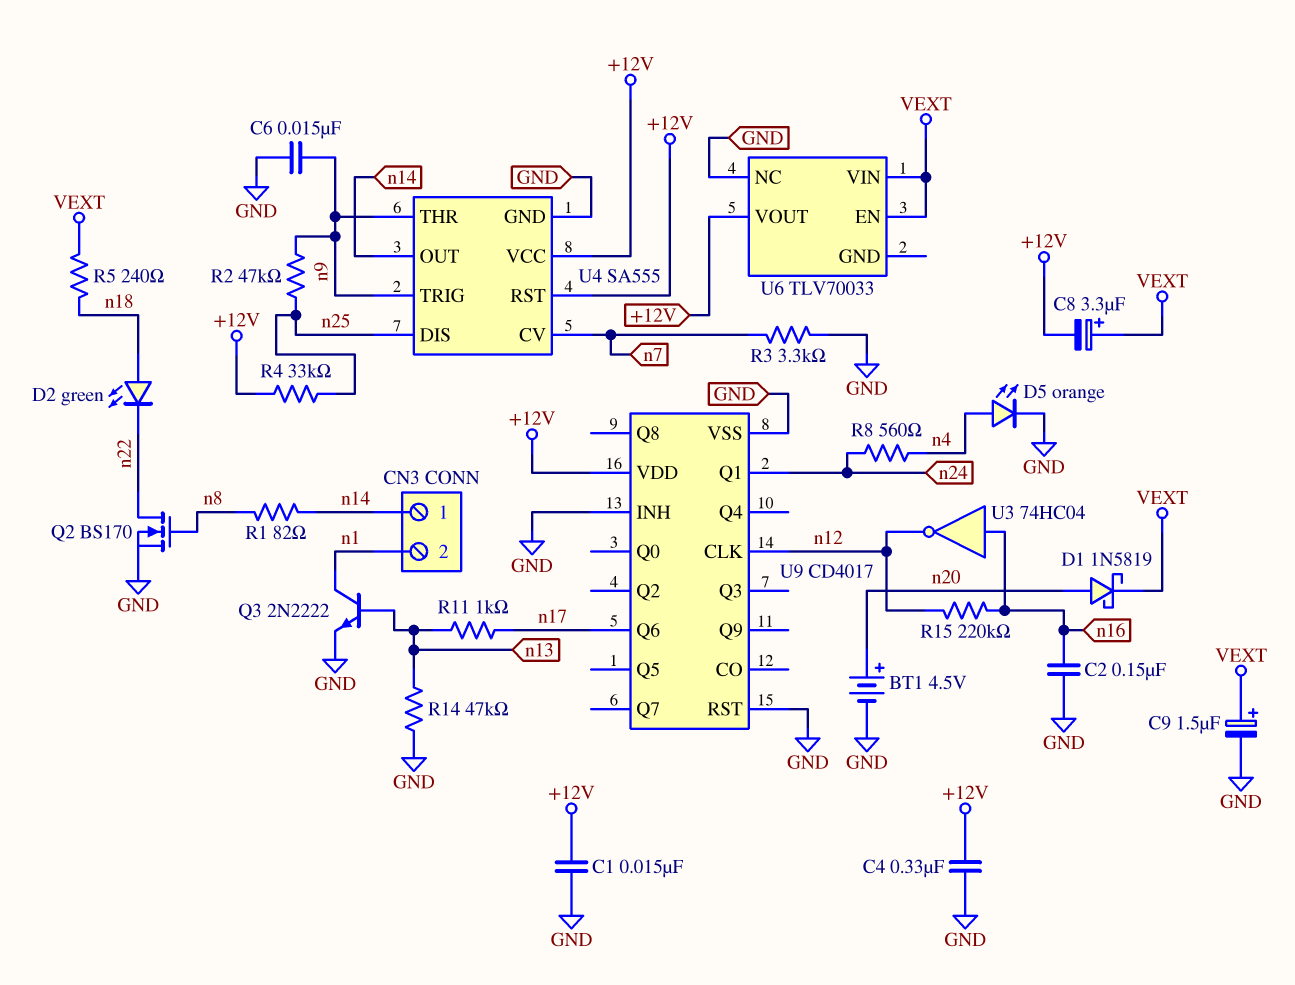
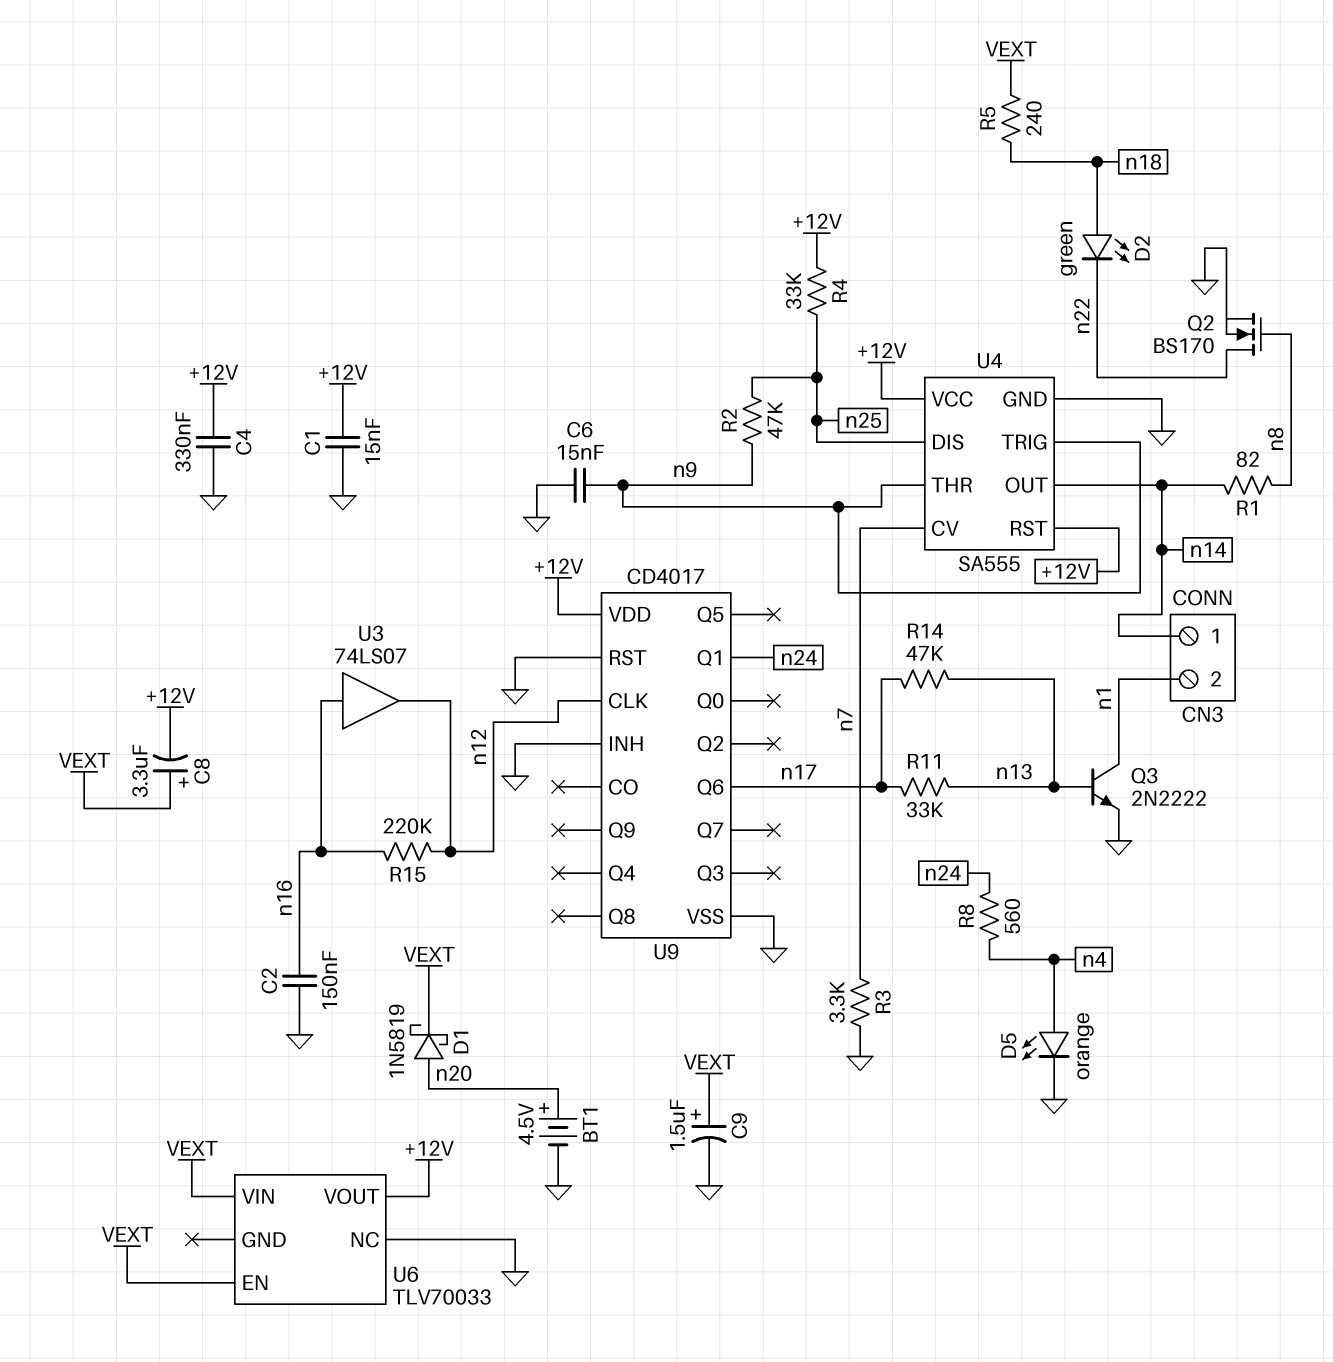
R11: 1k (n13, n17) -> 33k (n13, n17)
R14: 47k (GND, n13) -> 47k (n13, n17)
U3: NOT 74HC04 (in n16, out n12) -> buffer 74LS07 (in n16, out n12)

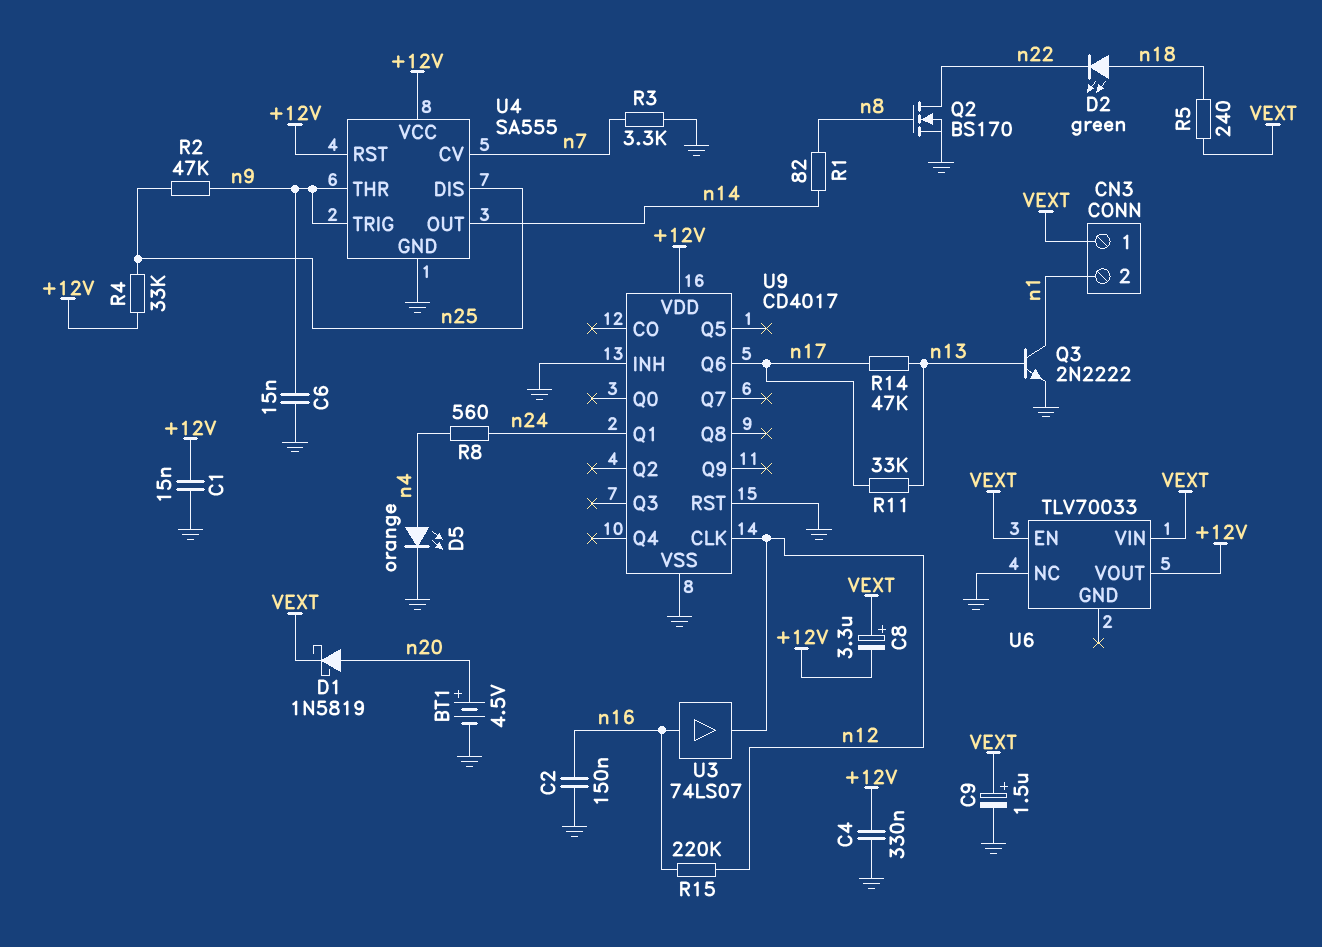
CN3 pin 1: n14 -> VEXT

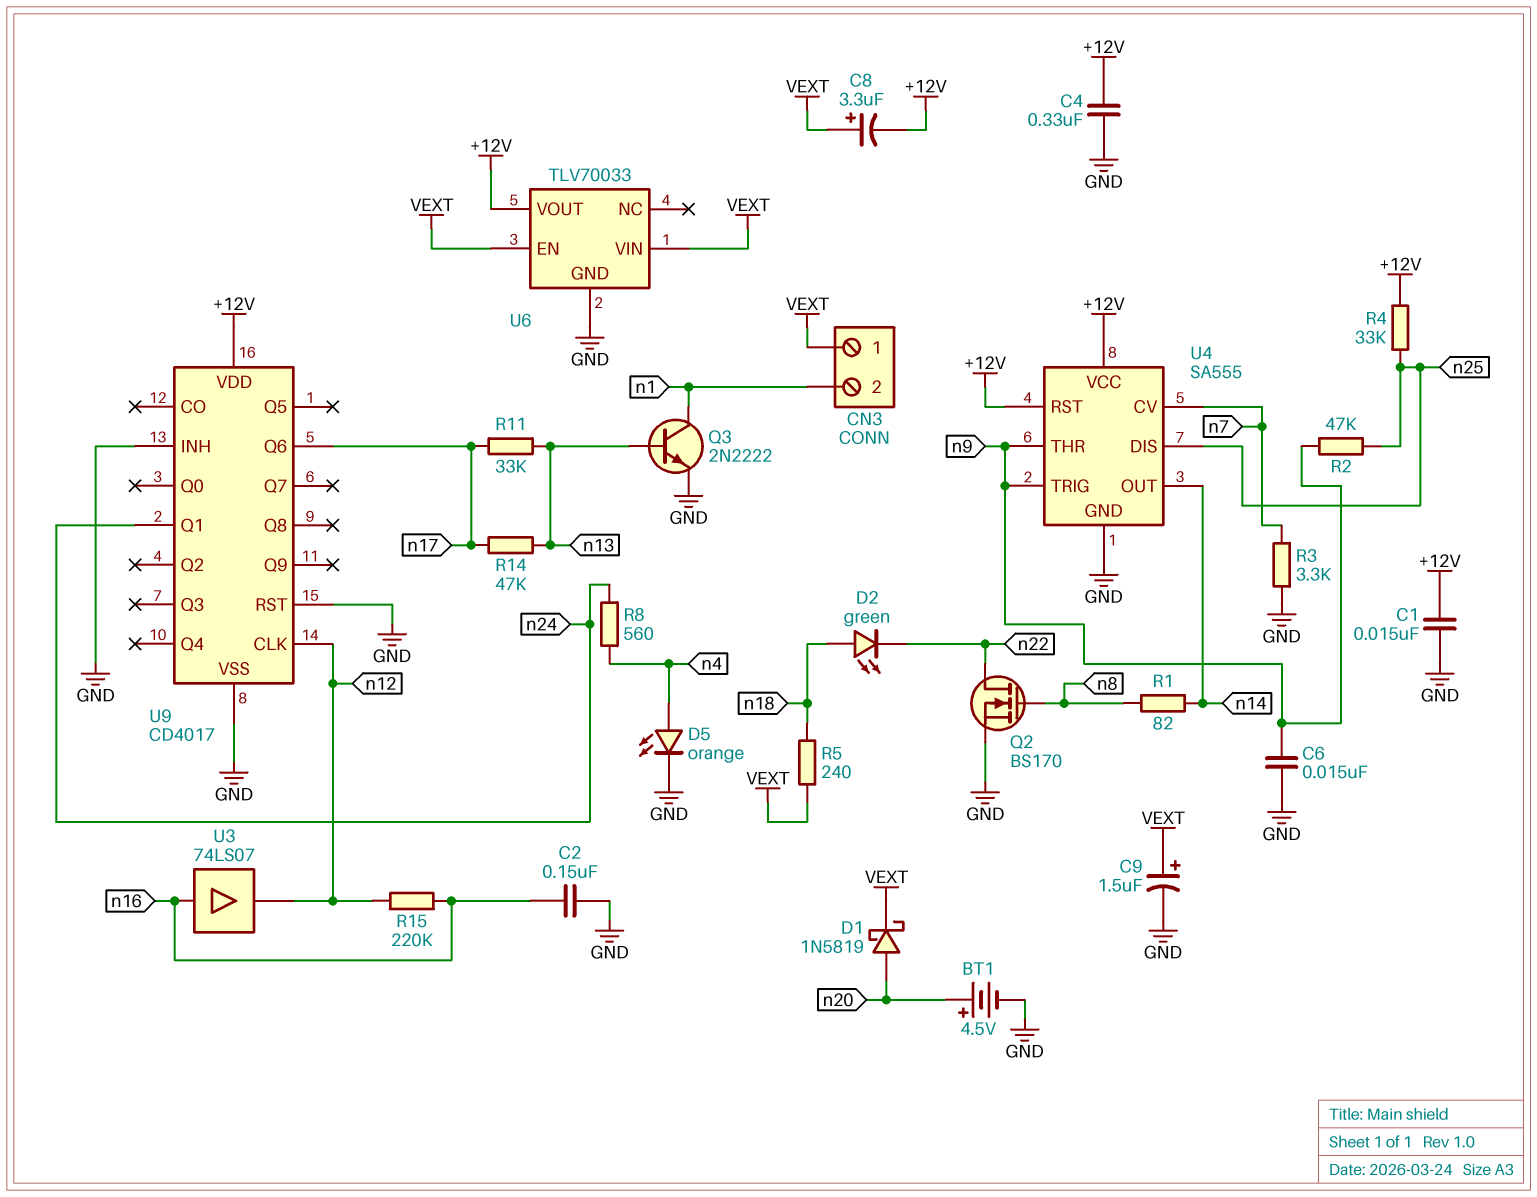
U6 pin GND: none -> GND
U6 pin NC: GND -> none

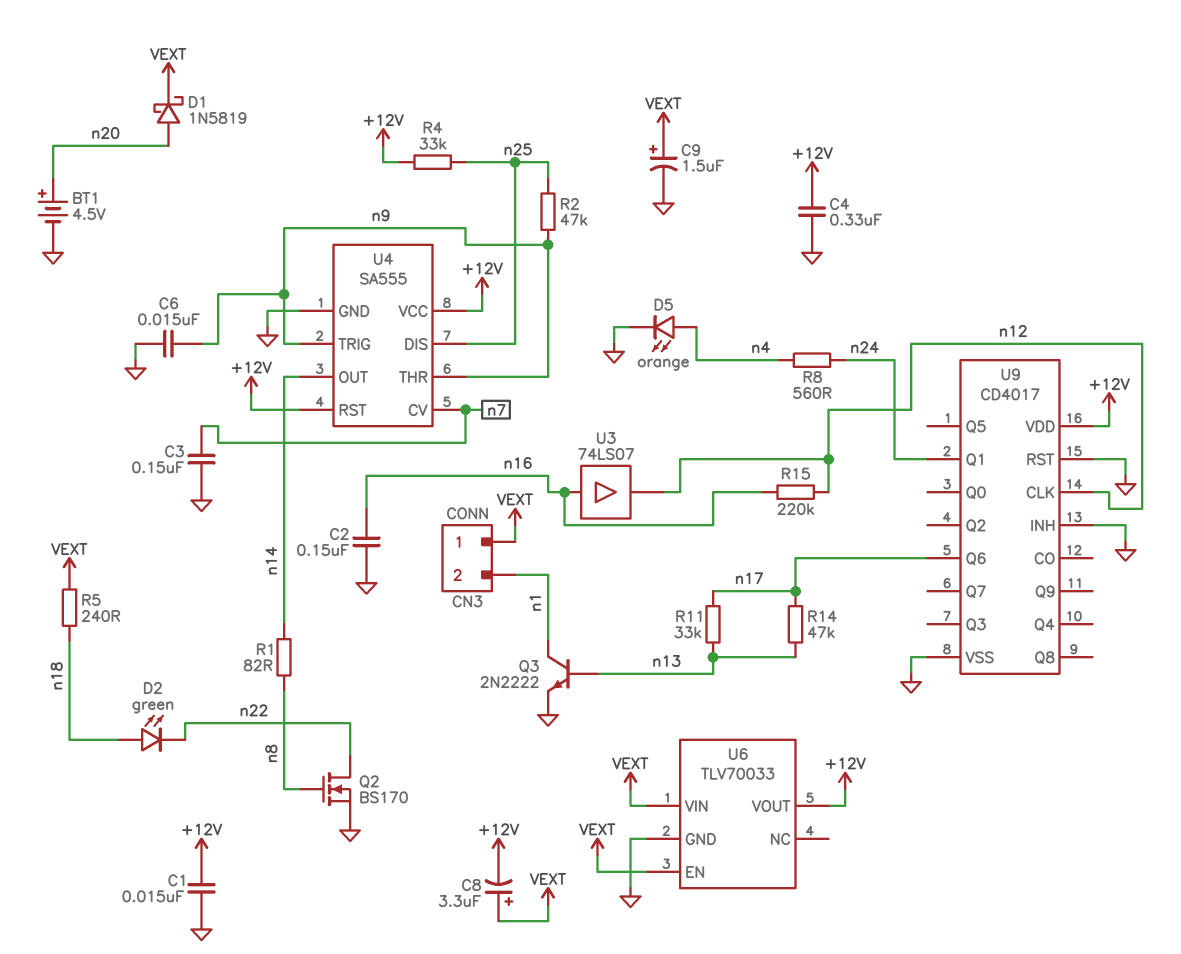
C3: none -> 150nF (GND, n7)
R3: 3.3k (GND, n7) -> none

